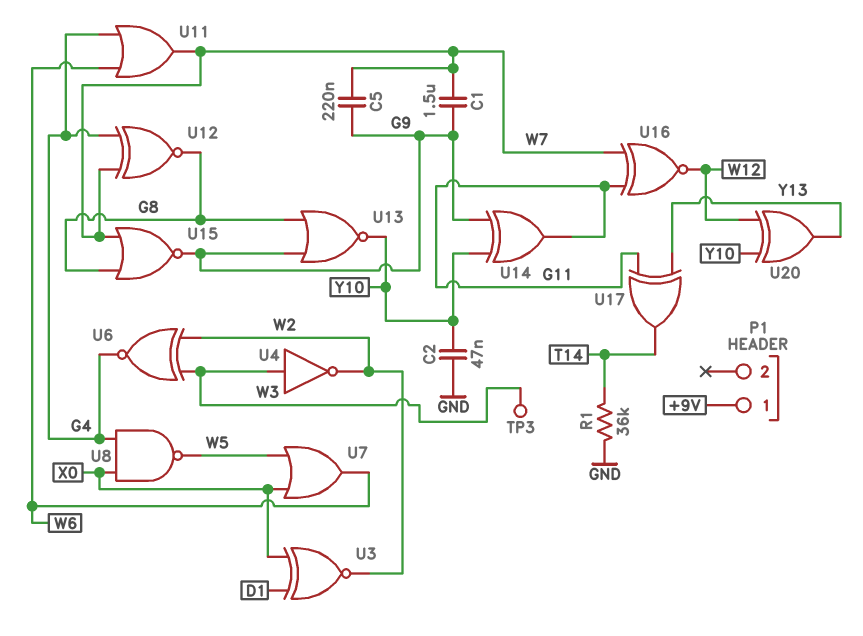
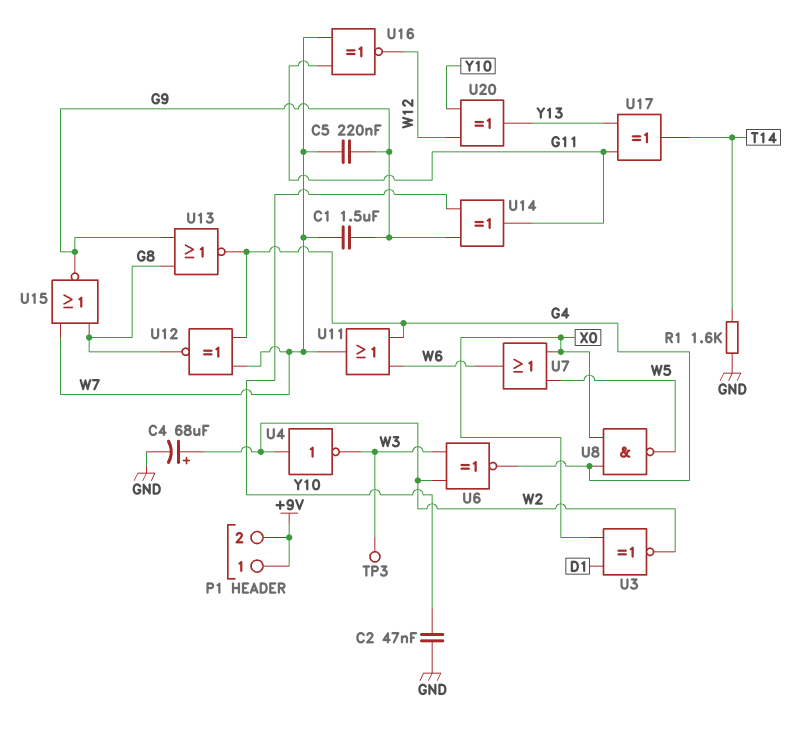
C4: none -> 68uF (plus W2, minus GND)
P1 pin 2: none -> +9V
R1: 36k (GND, T14) -> 1.6k (GND, T14)
U4: NOT (in W3, out W2) -> NOT (in W2, out W3)
U13: NOR (in G8, in G9, out Y10) -> NOR (in G8, in G9, out G4)

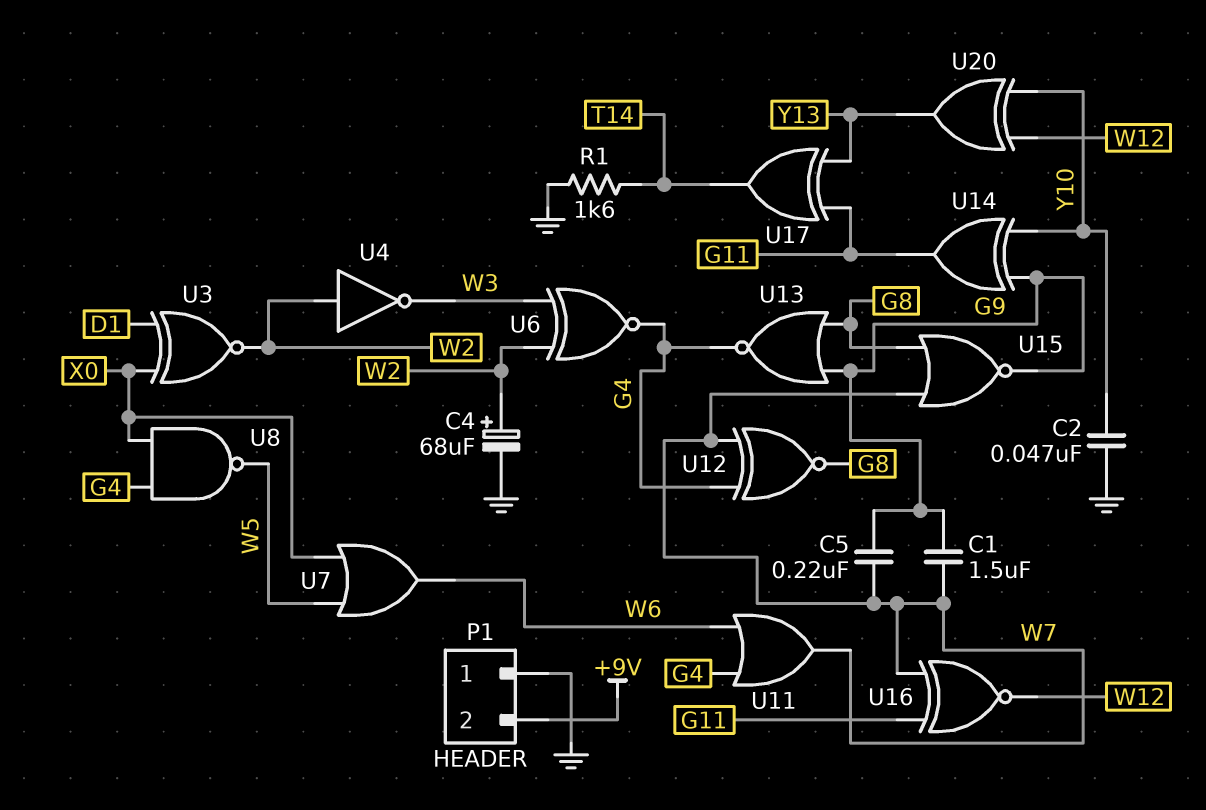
P1 pin 1: +9V -> GND
TP3: test point (W3) -> none

